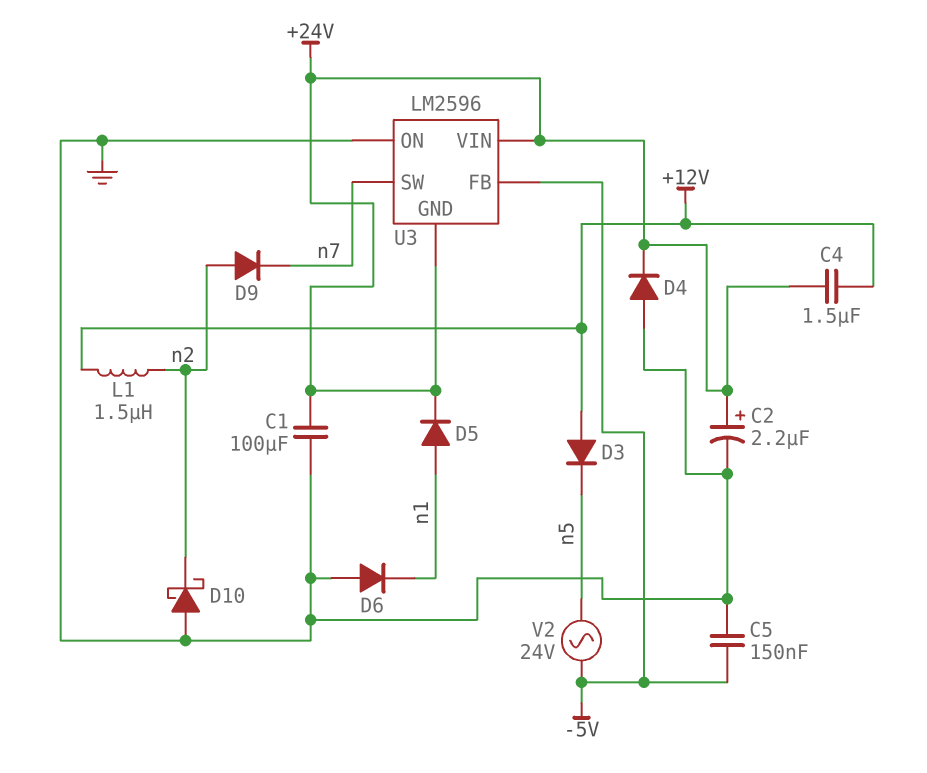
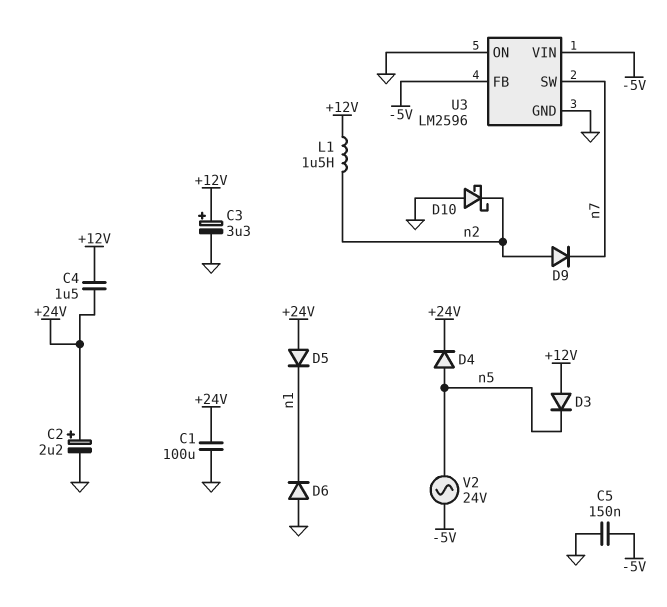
C3: none -> 3.3uF (plus +12V, minus GND)
D4: diode (A GND, K +24V) -> diode (A n5, K +24V)
D5: diode (A n1, K +24V) -> diode (A +24V, K n1)
U3 pin GND: +24V -> GND
U3 pin VIN: +24V -> -5V

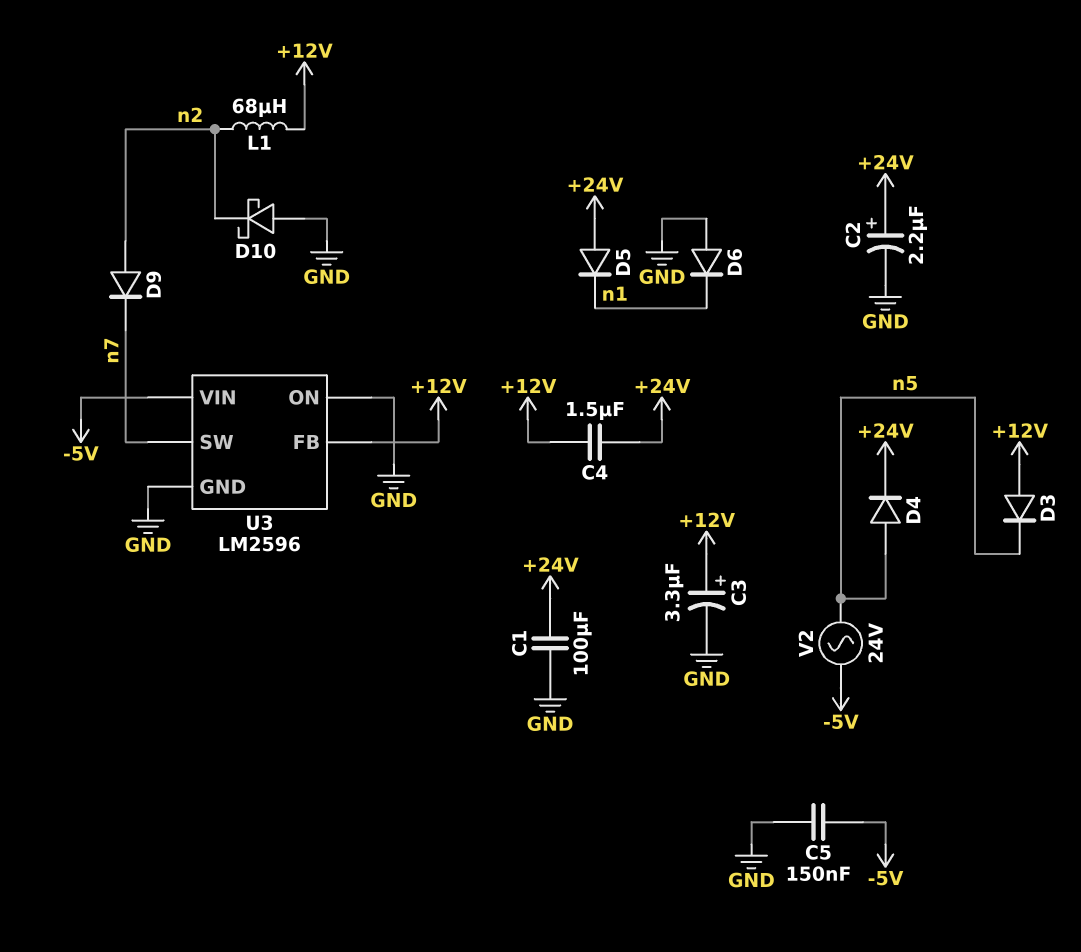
L1: 1.5uH (+12V, n2) -> 68uH (+12V, n2)
U3 pin FB: -5V -> +12V

